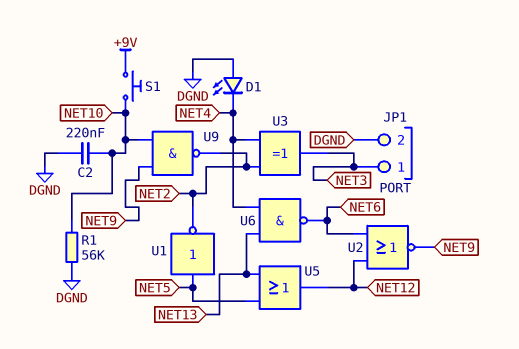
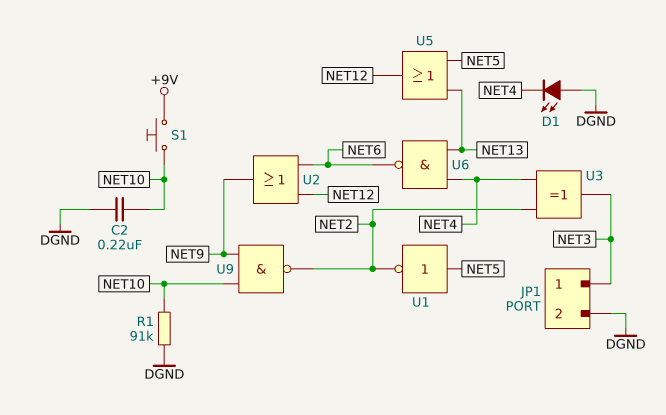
R1: 56k (DGND, NET10) -> 91k (DGND, NET10)
U2: NOR (in NET6, in NET12, out NET9) -> OR (in NET6, in NET12, out NET9)

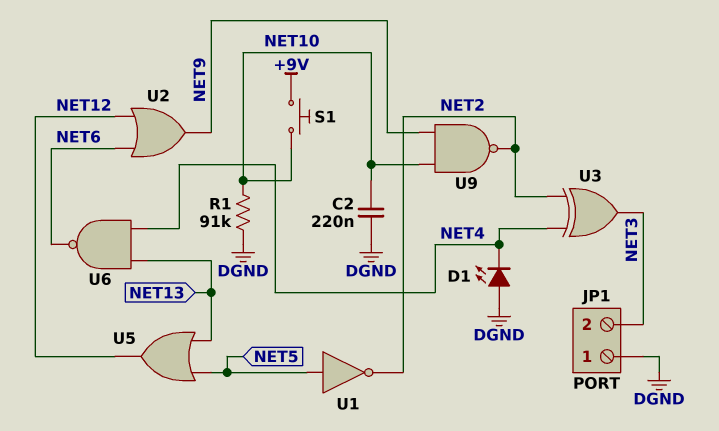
JP1 pin 1: NET3 -> DGND
JP1 pin 2: DGND -> NET3

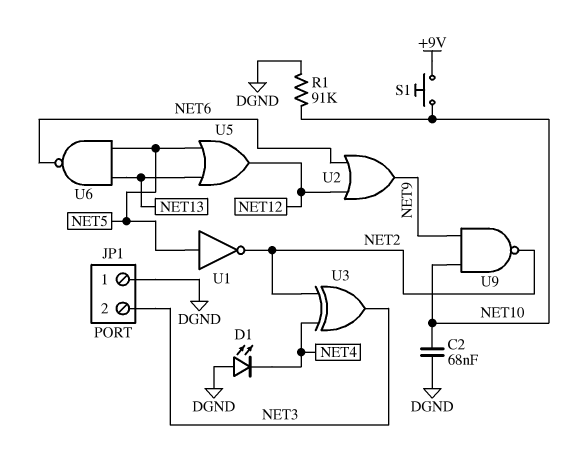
C2: 220nF (DGND, NET10) -> 68nF (DGND, NET10)
U6: NAND (in NET4, in NET13, out NET6) -> NAND (in NET5, in NET13, out NET6)

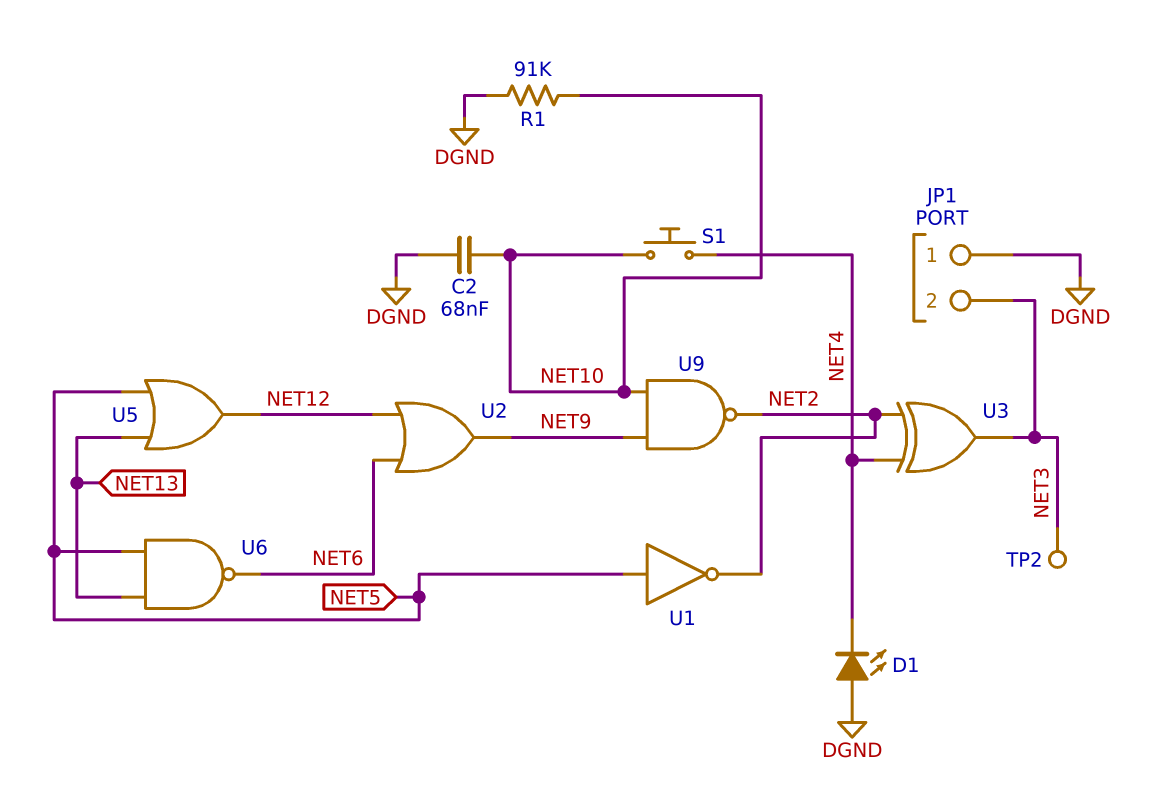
S1: button (+9V, NET10) -> button (NET4, NET10)
TP2: none -> test point (NET3)

